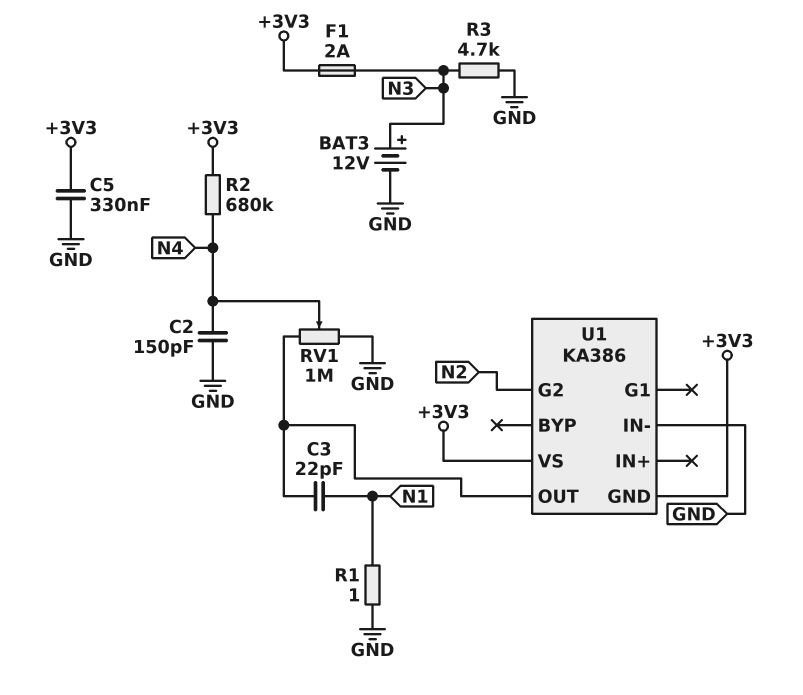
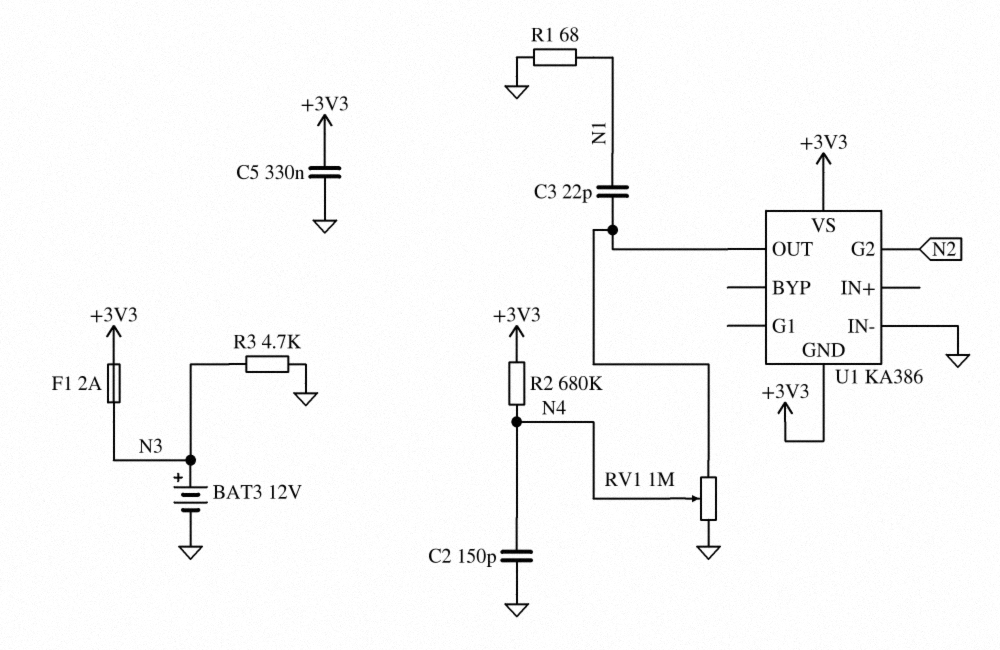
R1: 1 (GND, N1) -> 68 (GND, N1)

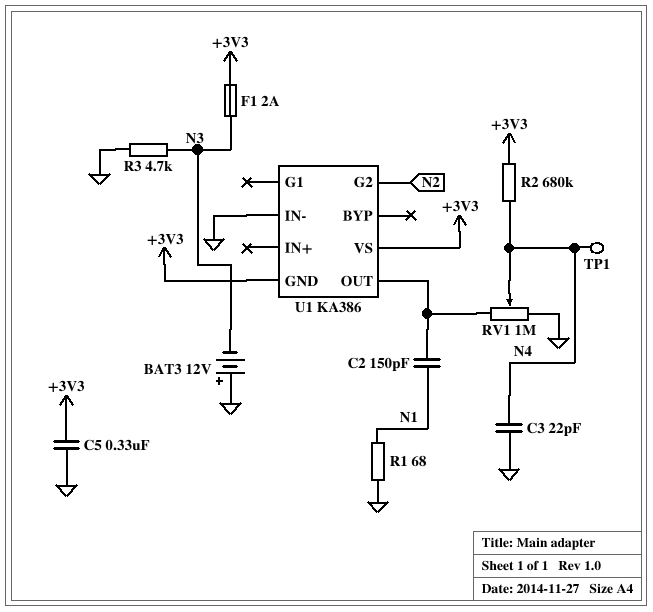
BAT3: 12V (plus N3, minus GND) -> 12V (plus GND, minus N3)
C2: 150pF (GND, N4) -> 150pF (N1, U1/OUT)
C3: 22pF (N1, U1/OUT) -> 22pF (GND, N4)
TP1: none -> test point (N4)

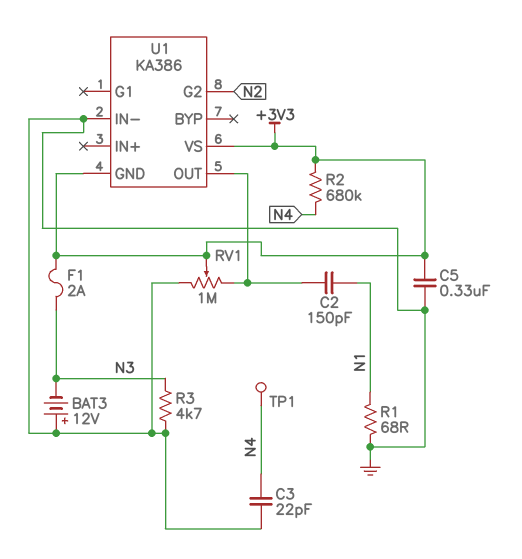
RV1: 1M (GND, U1/OUT, wiper N4) -> 1M (GND, U1/OUT, wiper +3V3)

